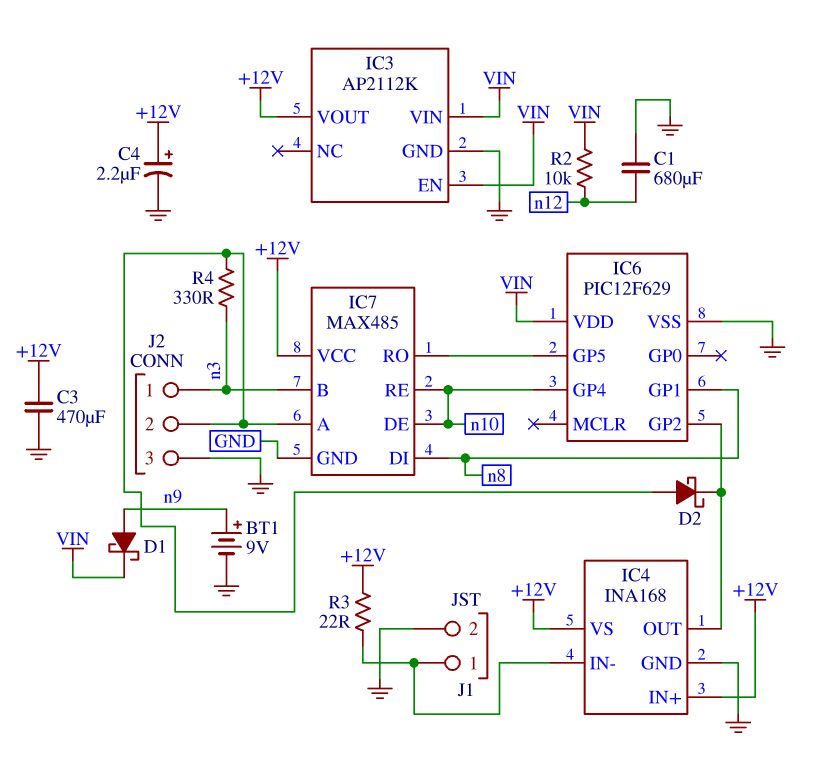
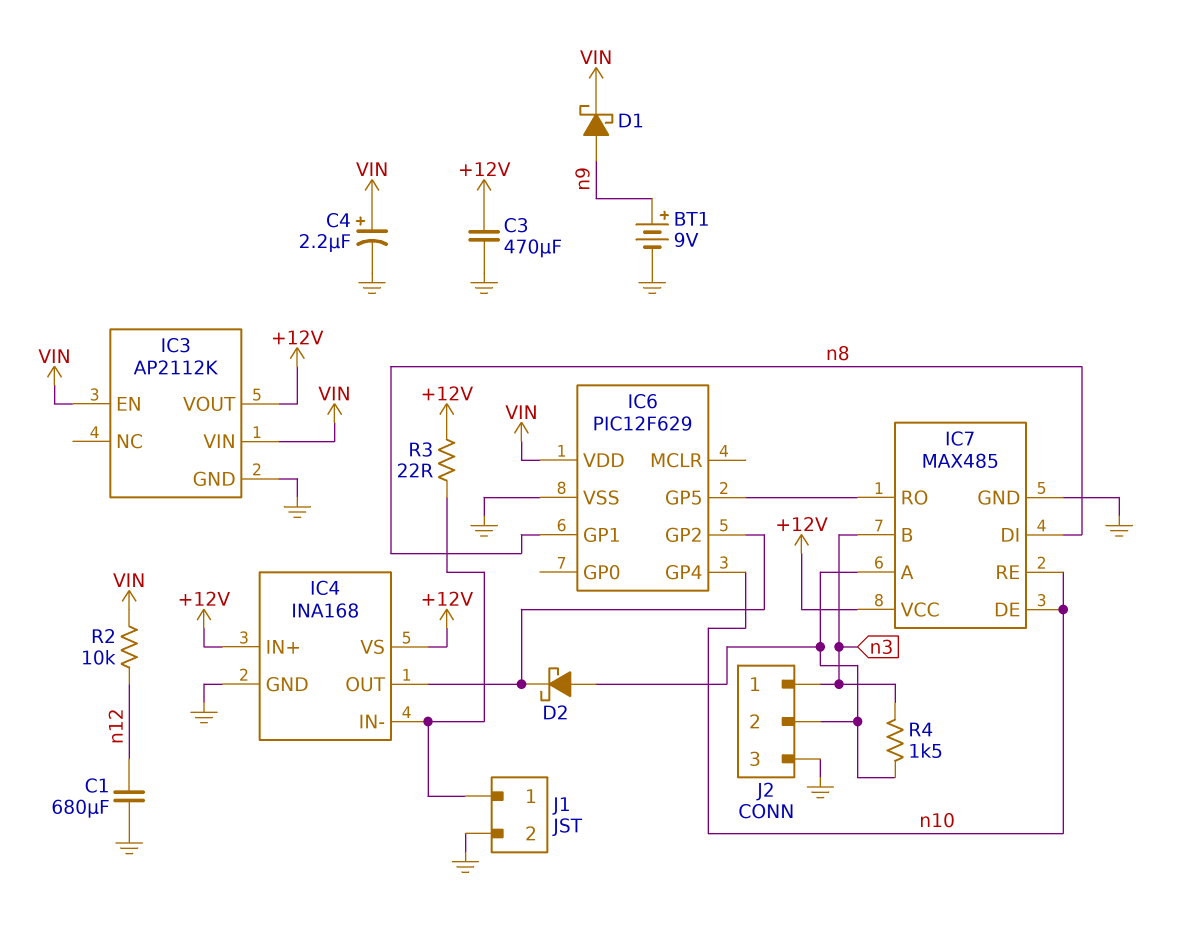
C4: 2.2uF (plus +12V, minus GND) -> 2.2uF (plus VIN, minus GND)
R4: 330 (IC7/A, n3) -> 1.5k (IC7/A, n3)

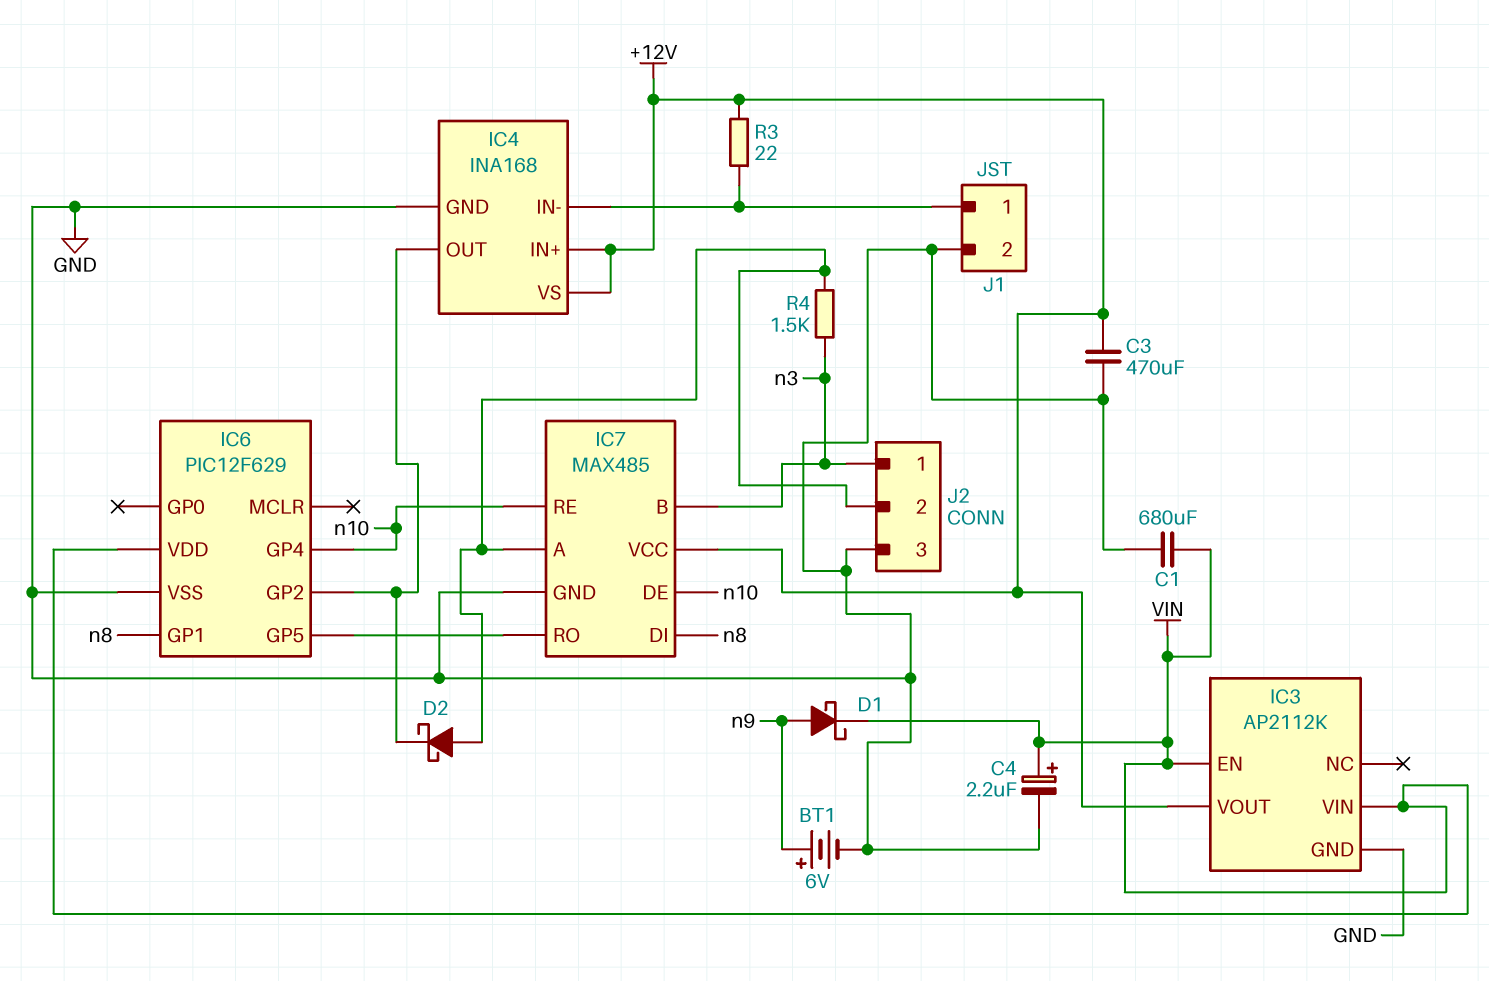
BT1: 9V (plus n9, minus GND) -> 6V (plus n9, minus GND)
C1: 680uF (GND, n12) -> 680uF (GND, VIN)
R2: 10k (VIN, n12) -> none

